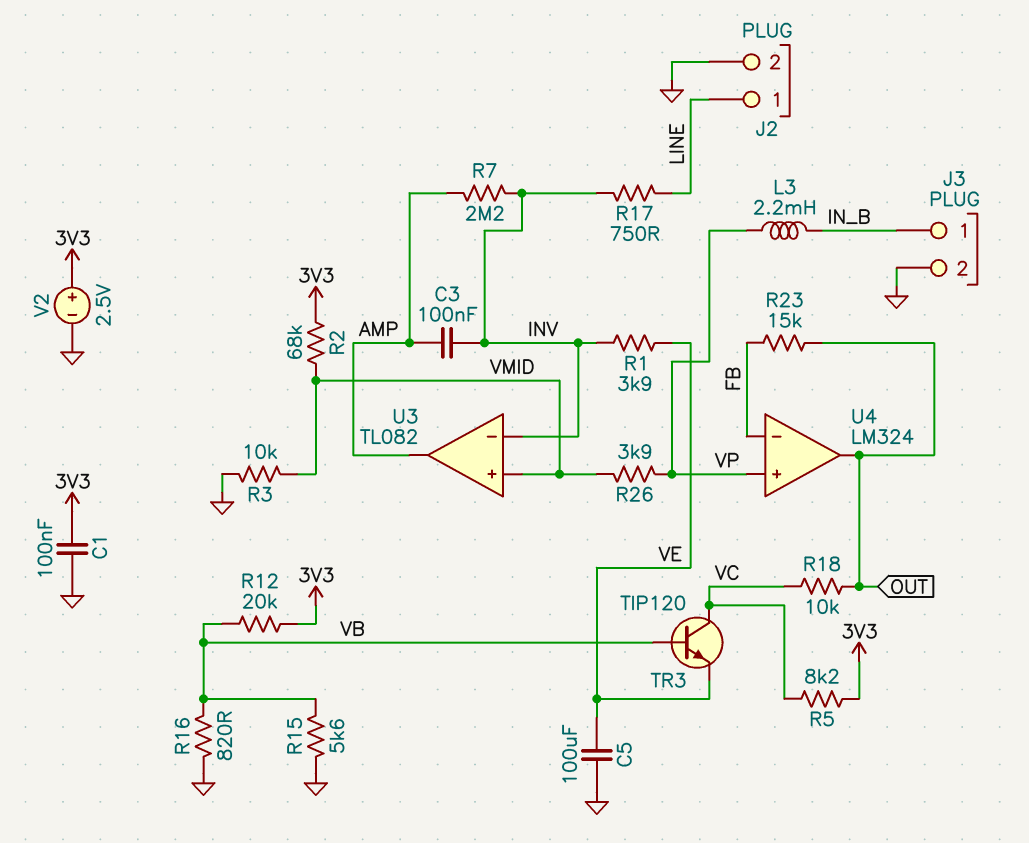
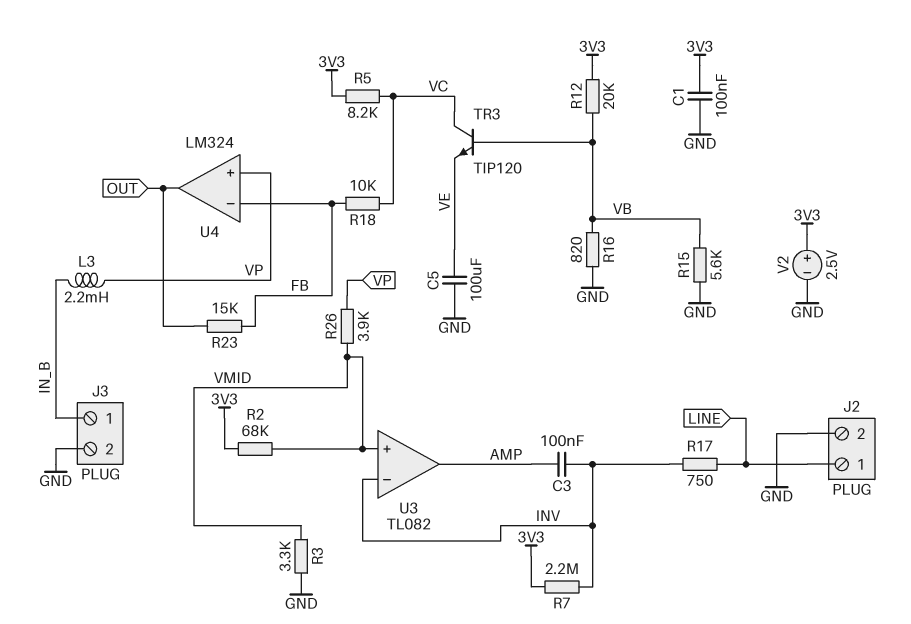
R1: 3.9k (INV, VE) -> none
R3: 10k (GND, VMID) -> 3.3k (GND, VMID)
R7: 2.2M (AMP, INV) -> 2.2M (3V3, INV)
R18: 10k (OUT, VC) -> 10k (FB, VC)

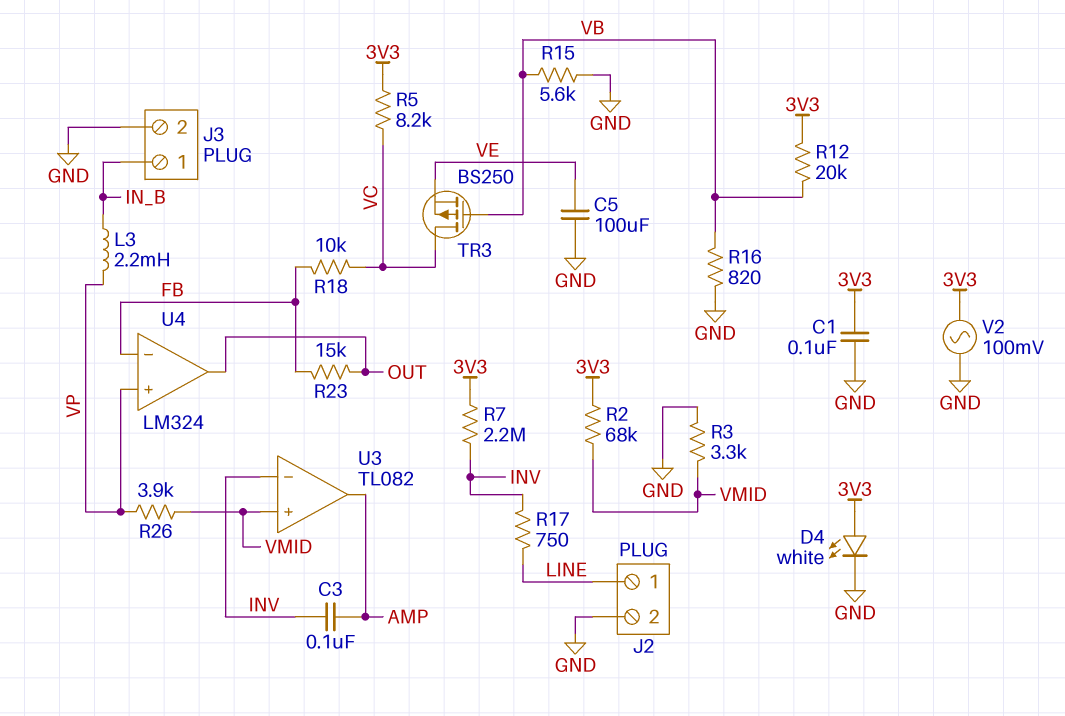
D4: none -> LED white (A 3V3, K GND)
TR3: NPN TIP120 (B VB, C VC, E VE) -> PMOS BS250 (G VB, D VC, S VE)
V2: 2.5V (plus 3V3, minus GND) -> AC 100mV (3V3, GND)

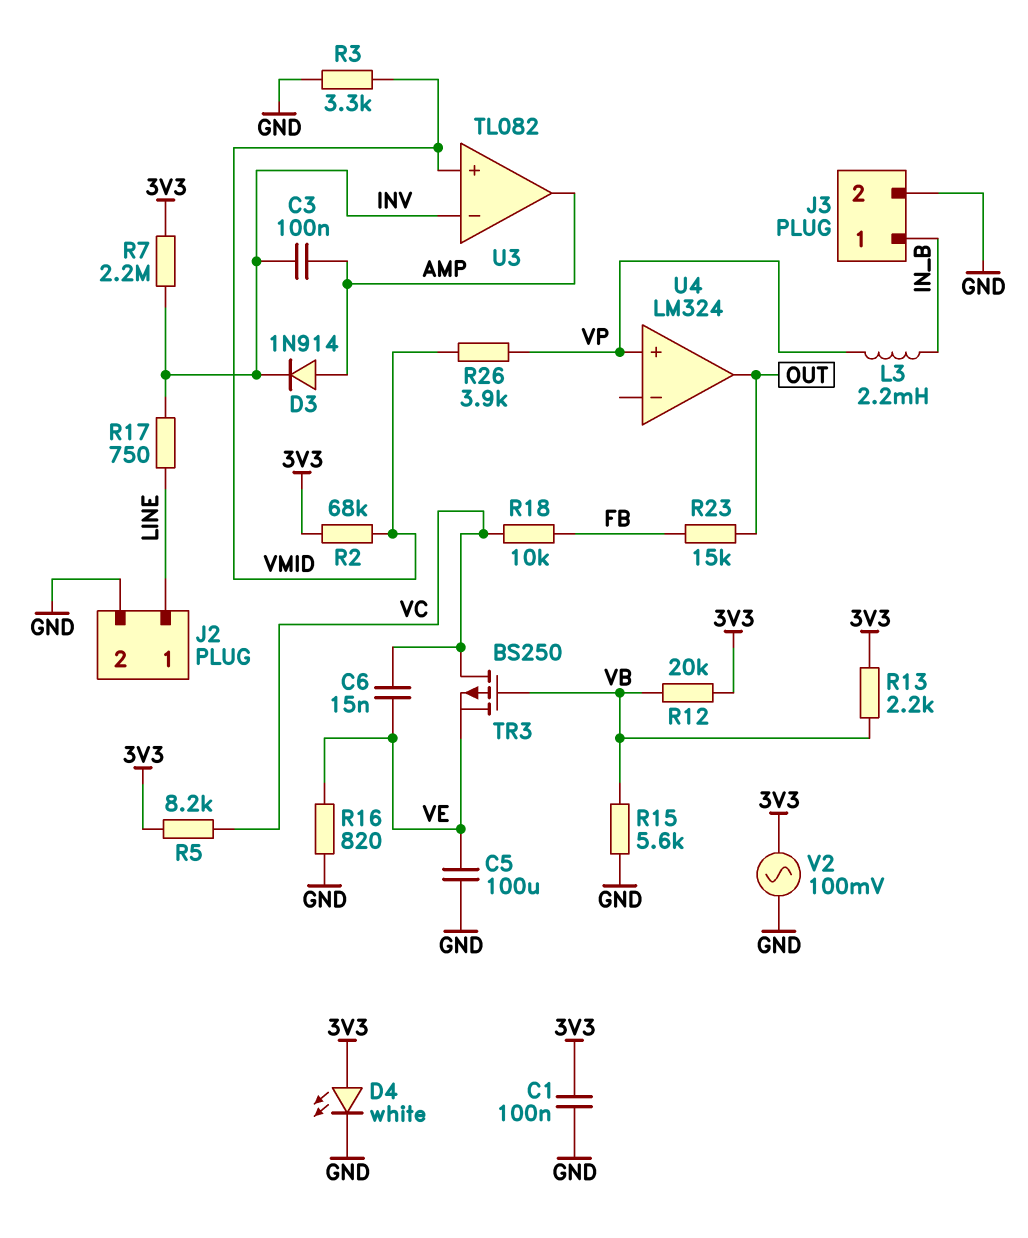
C6: none -> 15nF (VC, VE)
D3: none -> diode 1N914 (A AMP, K INV)
R13: none -> 2.2k (3V3, VB)
R16: 820 (GND, VB) -> 820 (GND, VE)
U4 pin in-: FB -> none

